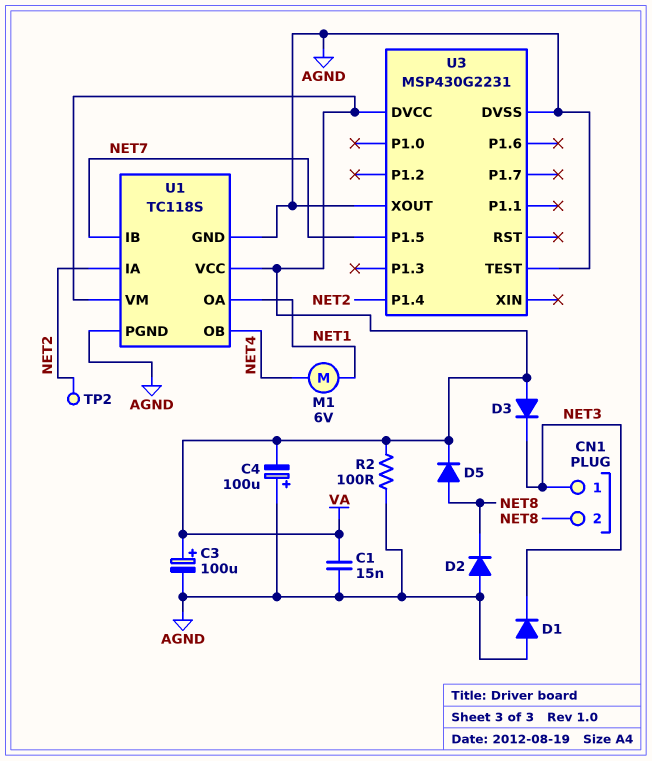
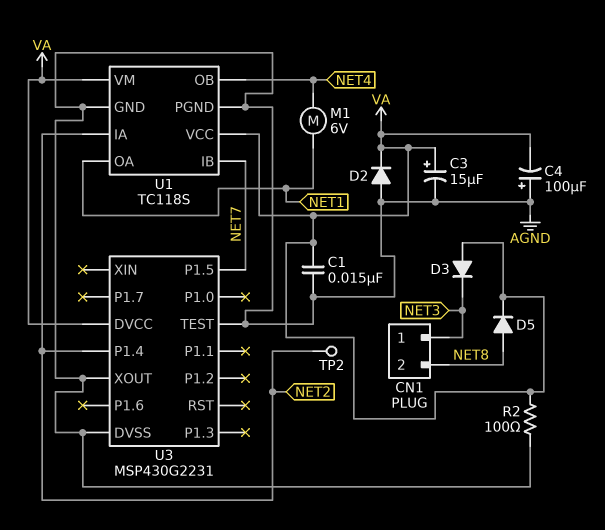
C3: 100uF (plus VA, minus AGND) -> 15uF (plus VA, minus AGND)
D1: diode (A AGND, K NET3) -> none
D2: diode (A AGND, K NET8) -> diode (A AGND, K VA)

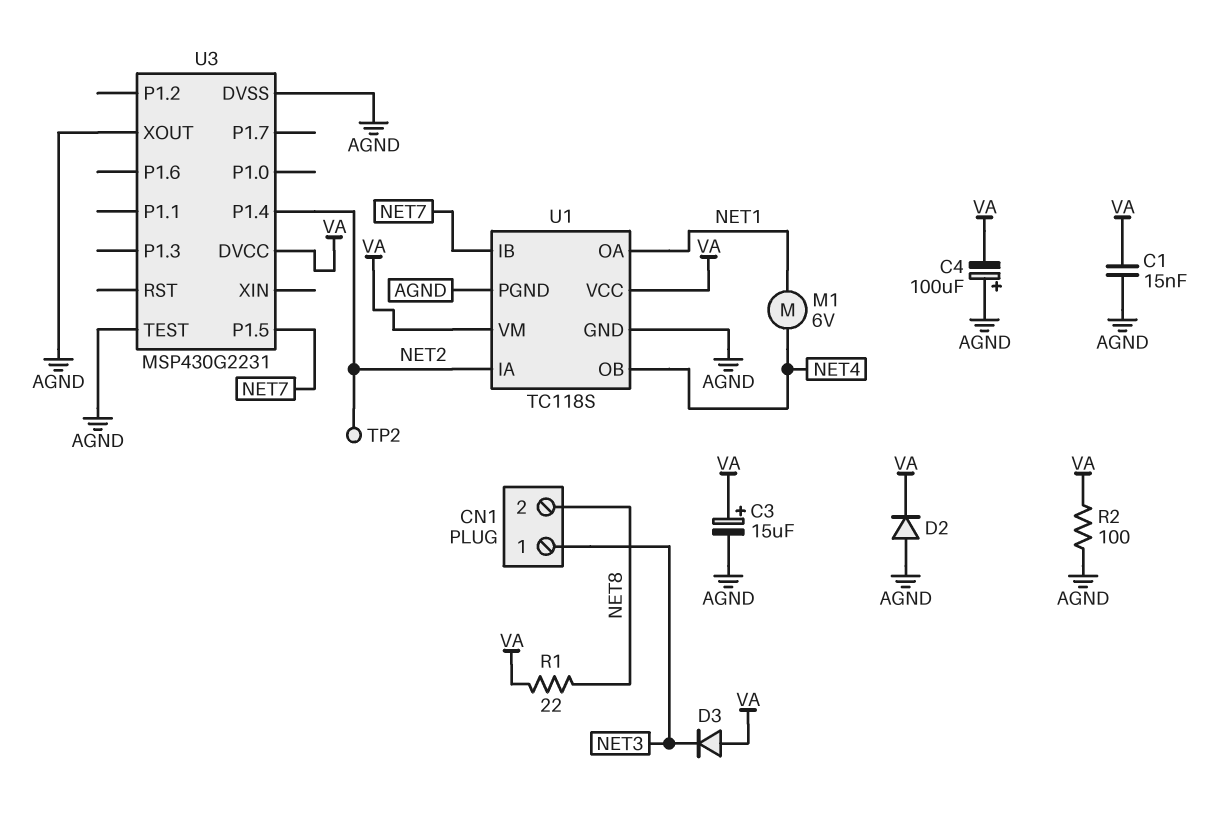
D5: diode (A NET8, K VA) -> none
R1: none -> 22 (NET8, VA)

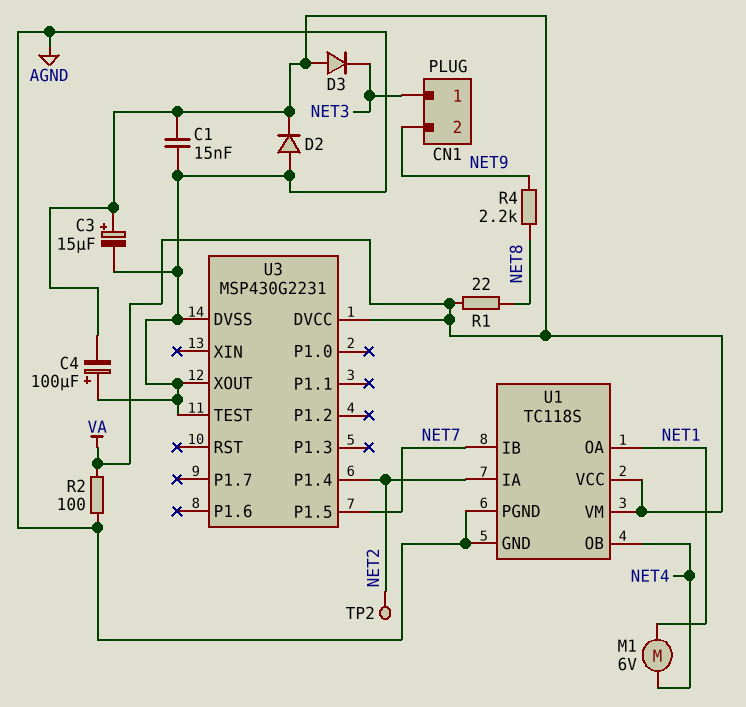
CN1 pin 2: NET8 -> NET9
R4: none -> 2.2k (NET8, NET9)

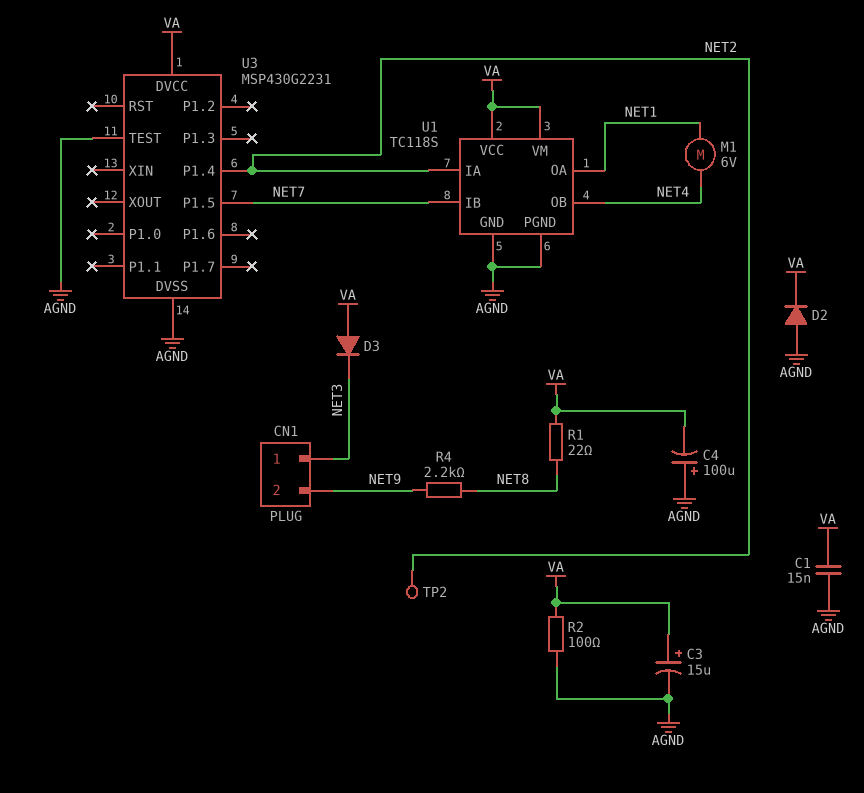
U3 pin XOUT: AGND -> none

